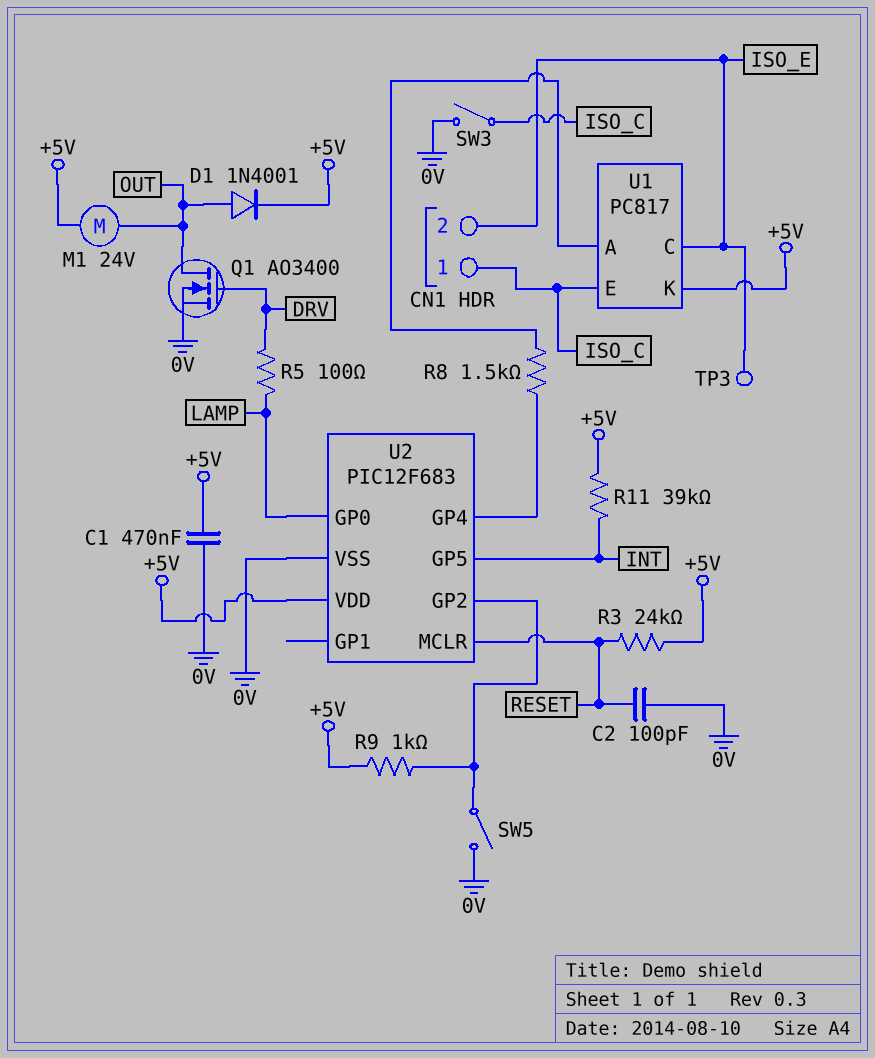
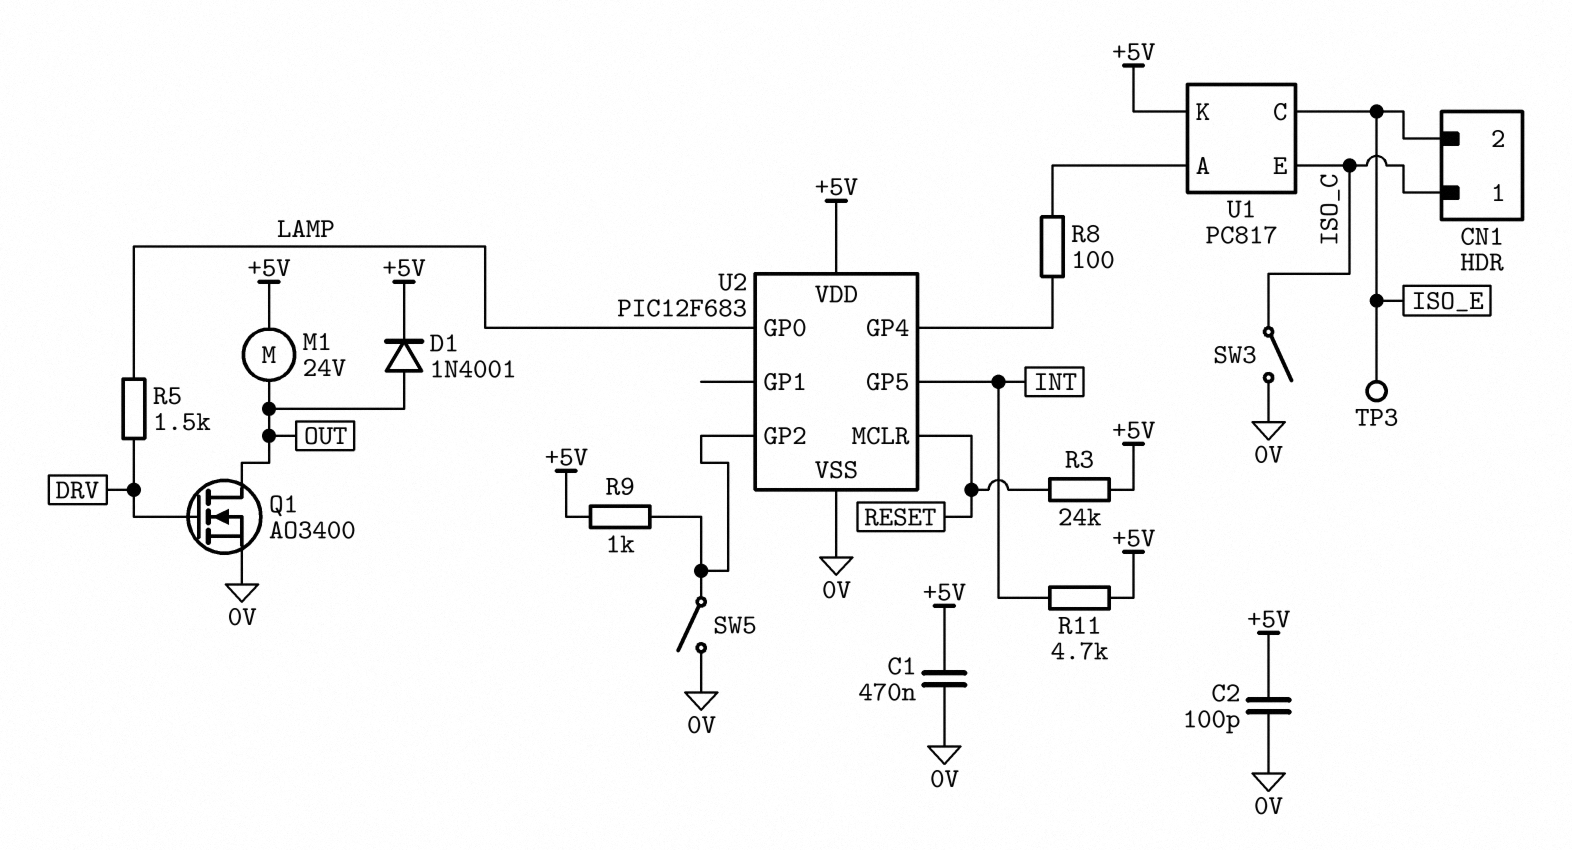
C2: 100pF (0V, RESET) -> 100pF (+5V, 0V)
R5: 100 (DRV, LAMP) -> 1.5k (DRV, LAMP)
R8: 1.5k (U1/A, U2/GP4) -> 100 (U1/A, U2/GP4)
R11: 39k (+5V, INT) -> 4.7k (+5V, INT)

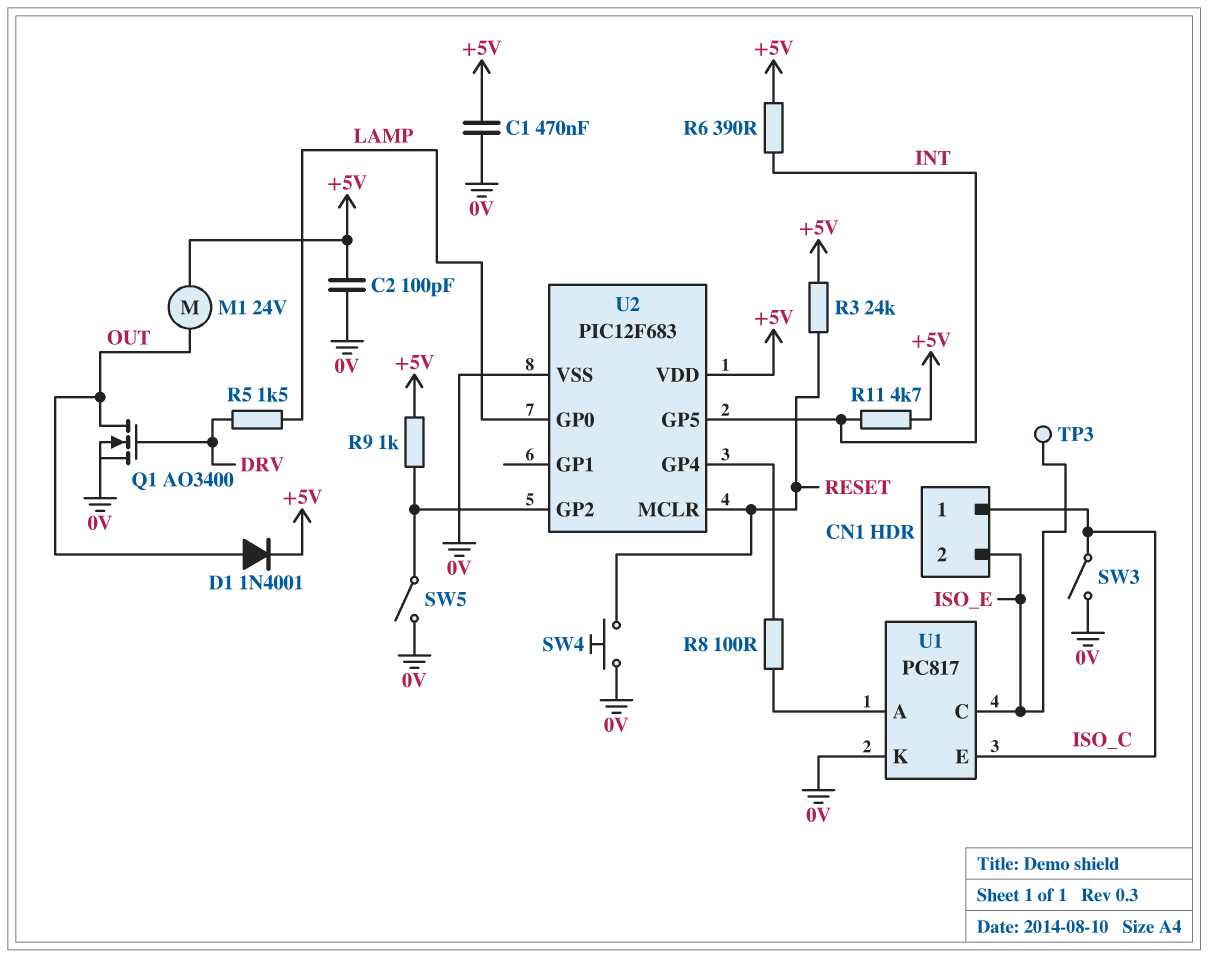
R6: none -> 390 (+5V, INT)
SW4: none -> button (0V, RESET)
U1 pin K: +5V -> 0V

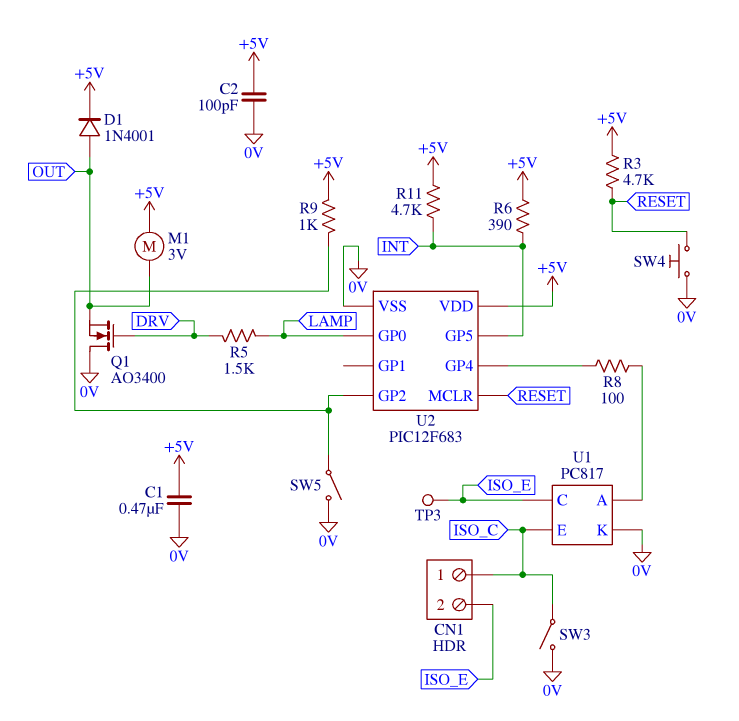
M1: motor 24V (+5V, OUT) -> motor 3V (+5V, OUT)
Q1: NMOS AO3400 (G DRV, D OUT, S 0V) -> NMOS AO3400 (G DRV, D 0V, S OUT)
R3: 24k (+5V, RESET) -> 4.7k (+5V, RESET)

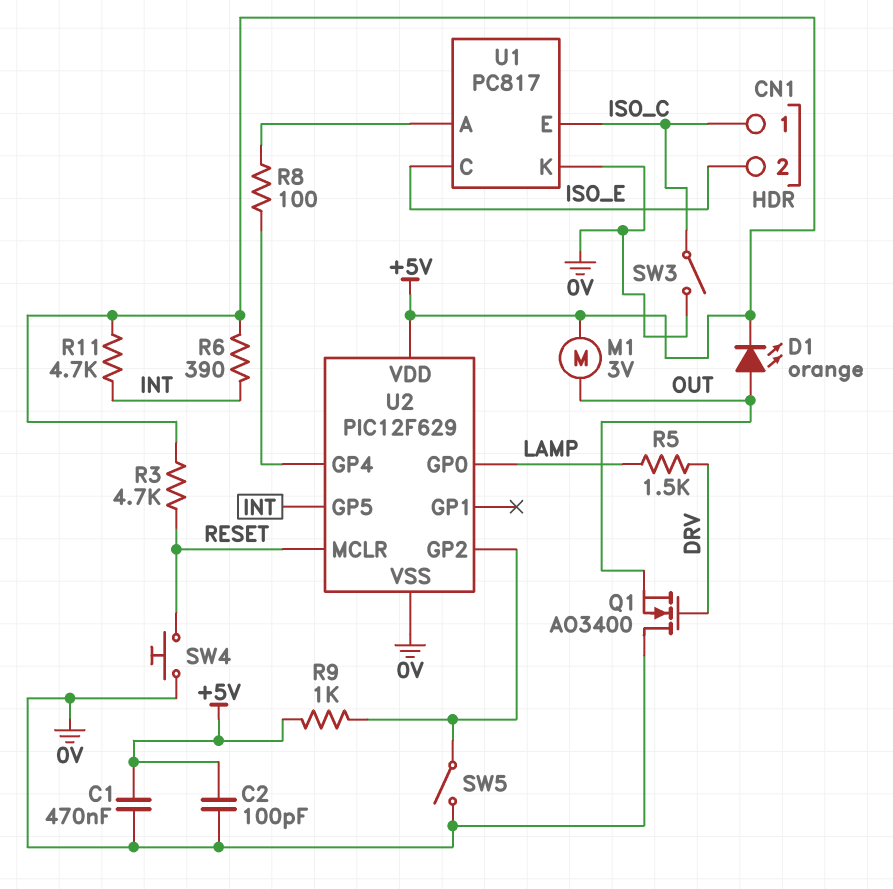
D1: diode 1N4001 (A OUT, K +5V) -> LED orange (A OUT, K +5V)
TP3: test point (ISO_E) -> none
U2: PIC12F683 -> PIC12F629

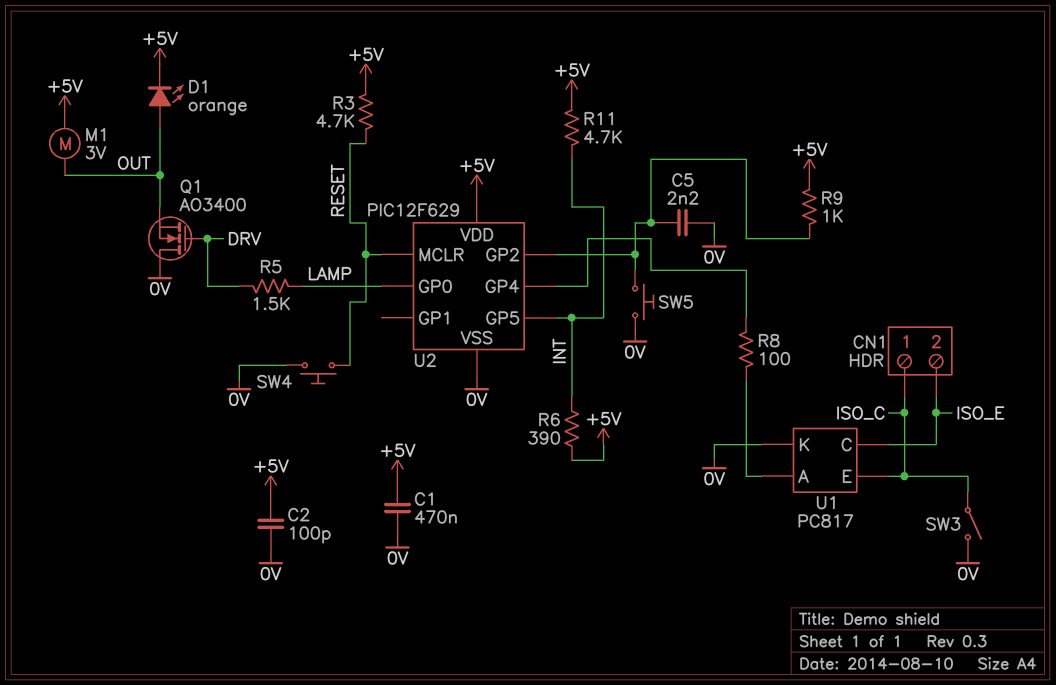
C5: none -> 2.2nF (0V, U2/GP2)
SW5: switch (0V, U2/GP2) -> button (0V, U2/GP2)

